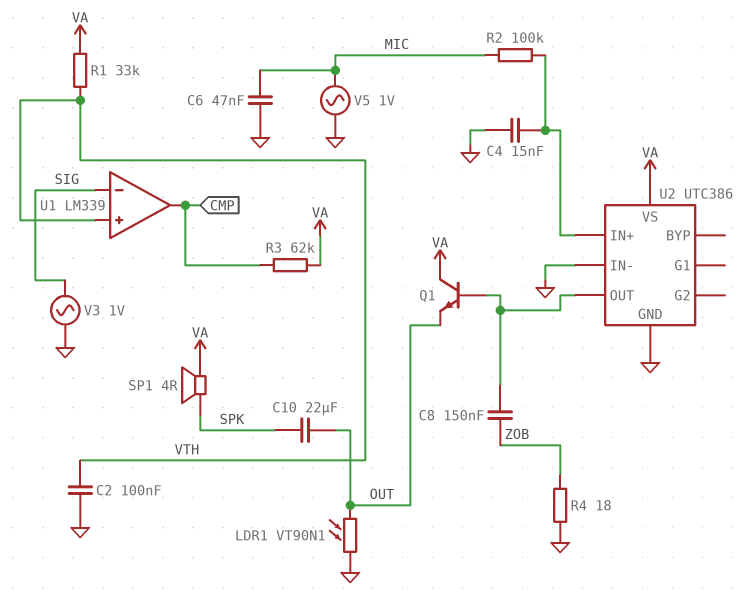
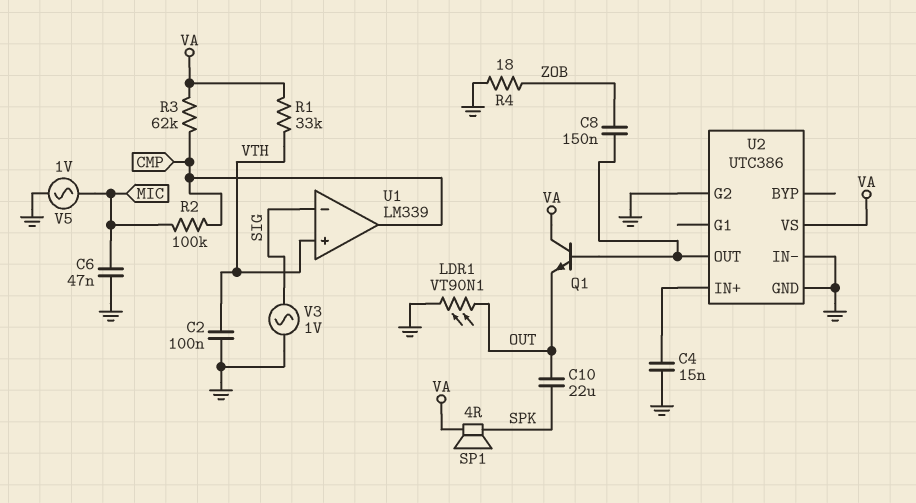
R2: 100k (MIC, U2/IN+) -> 100k (CMP, MIC)
U2 pin G2: none -> GND

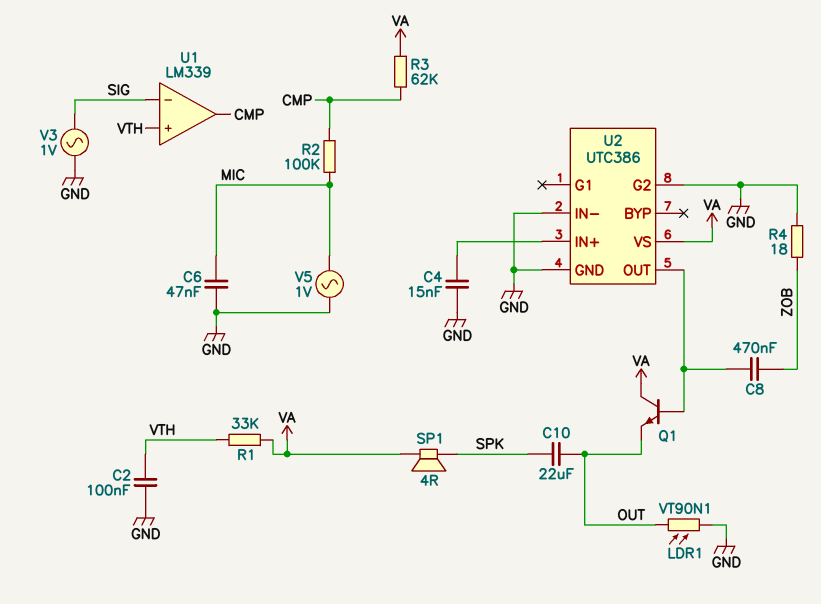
C8: 150nF (U2/OUT, ZOB) -> 470nF (U2/OUT, ZOB)

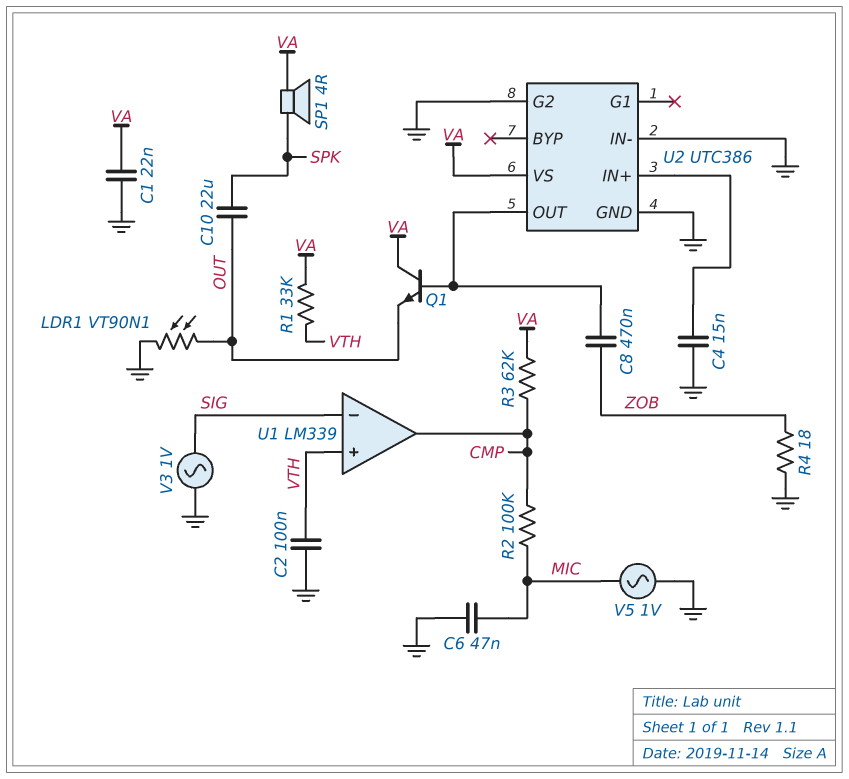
C1: none -> 22nF (GND, VA)

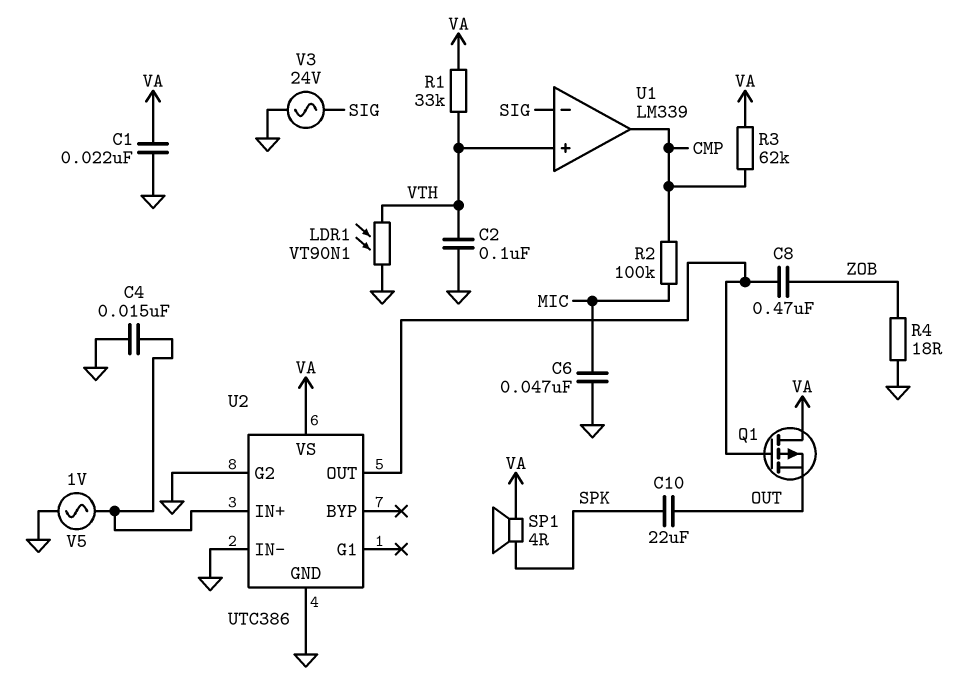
LDR1: VT90N1 (GND, OUT) -> VT90N1 (GND, VTH)
Q1: NPN (B U2/OUT, C VA, E OUT) -> PMOS (G U2/OUT, D VA, S OUT)
V3: AC 1V (GND, SIG) -> AC 24V (GND, SIG)
V5: AC 1V (GND, MIC) -> AC 1V (GND, U2/IN+)

